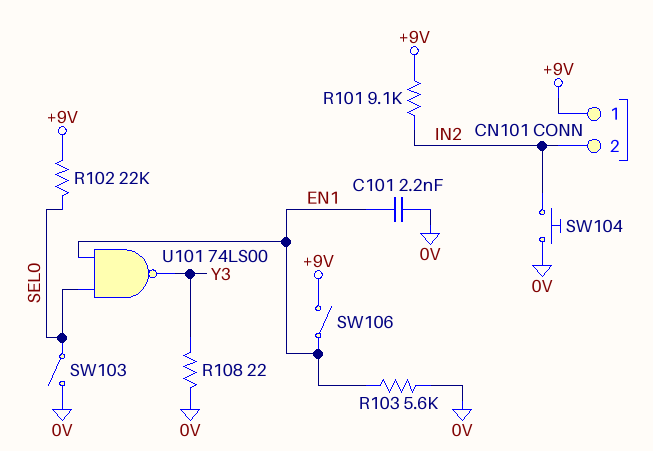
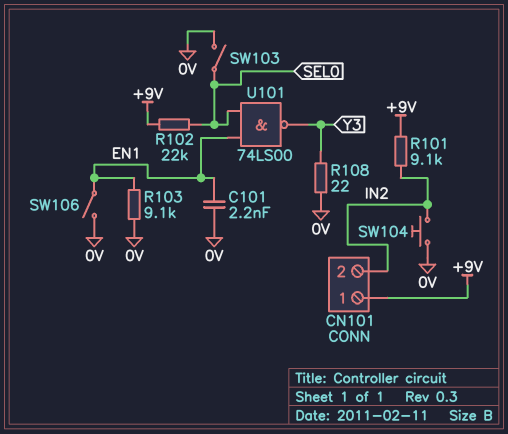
R103: 5.6k (0V, EN1) -> 9.1k (0V, EN1)
SW106: switch (+9V, EN1) -> switch (0V, EN1)

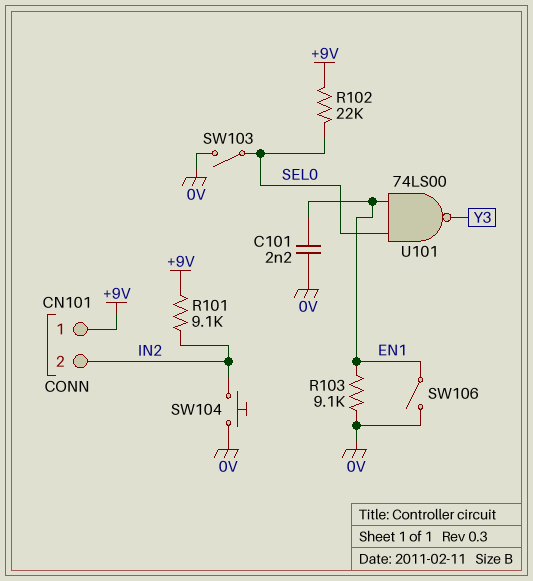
R108: 22 (0V, Y3) -> none

